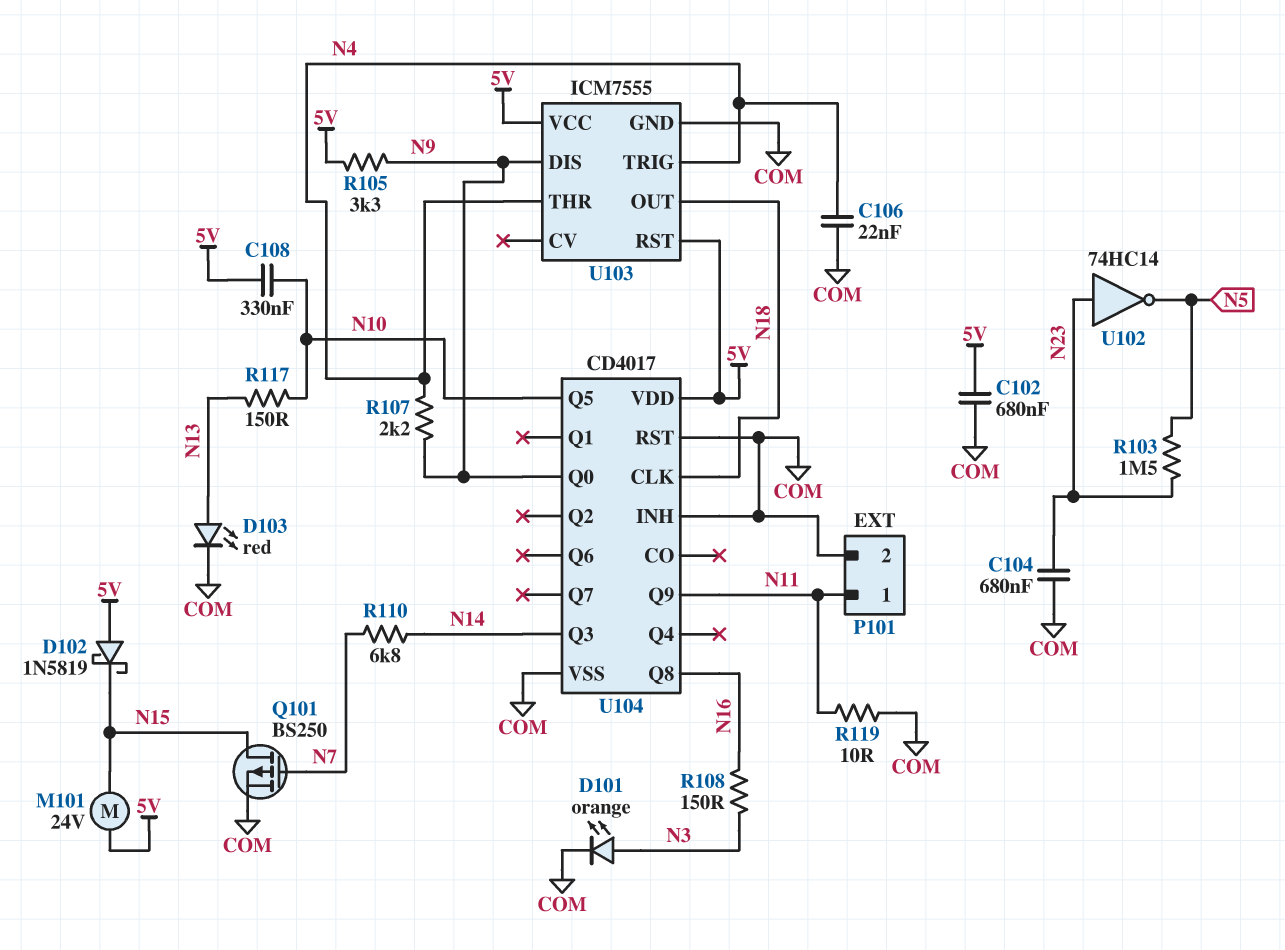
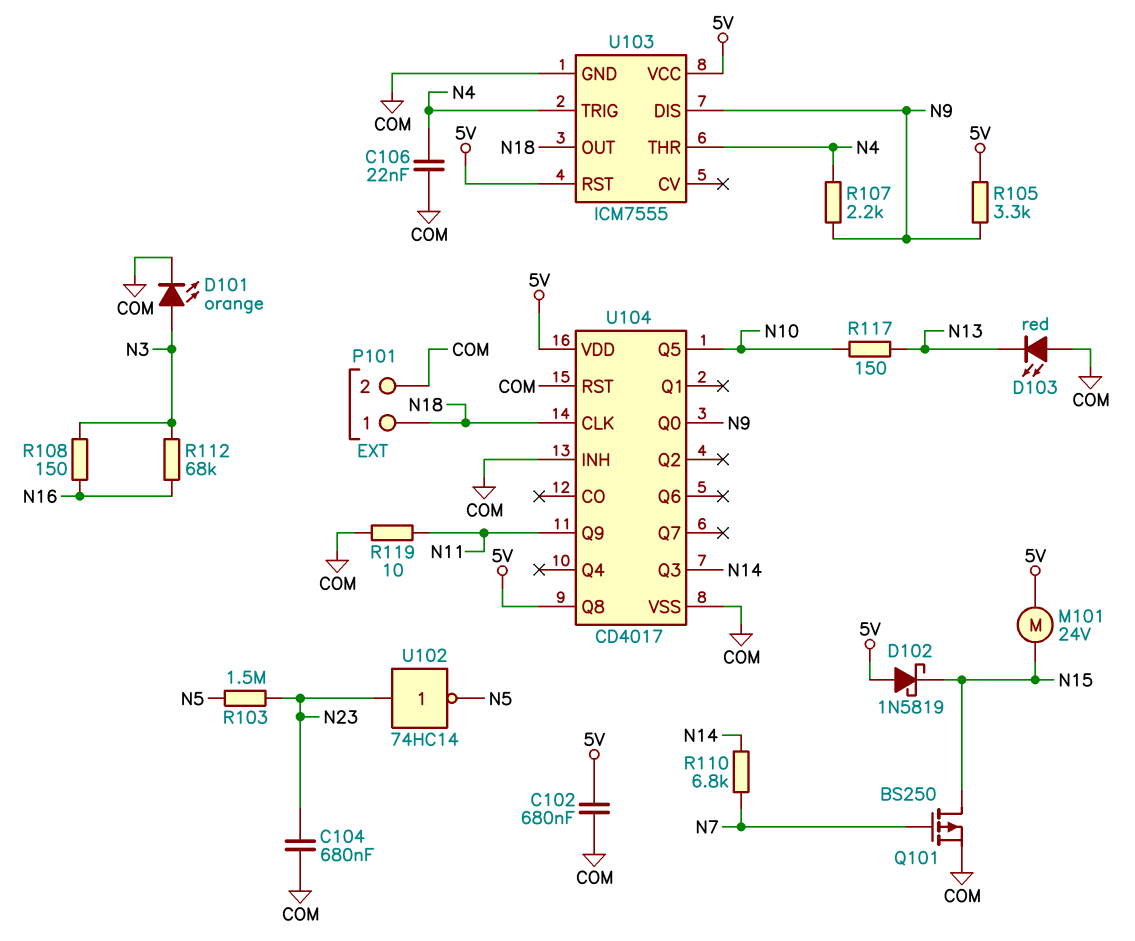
C108: 330nF (5V, N10) -> none
D103: LED red (A N13, K COM) -> LED red (A COM, K N13)
P101 pin 1: N11 -> N18
R112: none -> 68k (N3, N16)
U104 pin Q8: N16 -> 5V

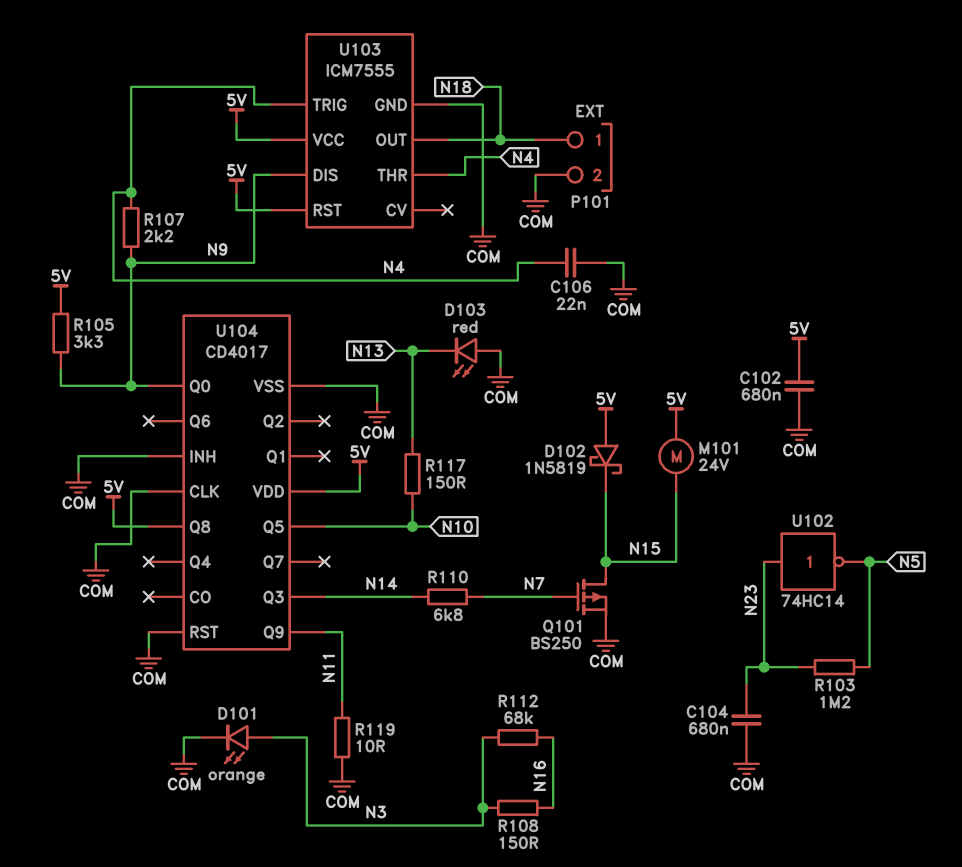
R103: 1.5M (N5, N23) -> 1.2M (N5, N23)
U104 pin CLK: N18 -> COM

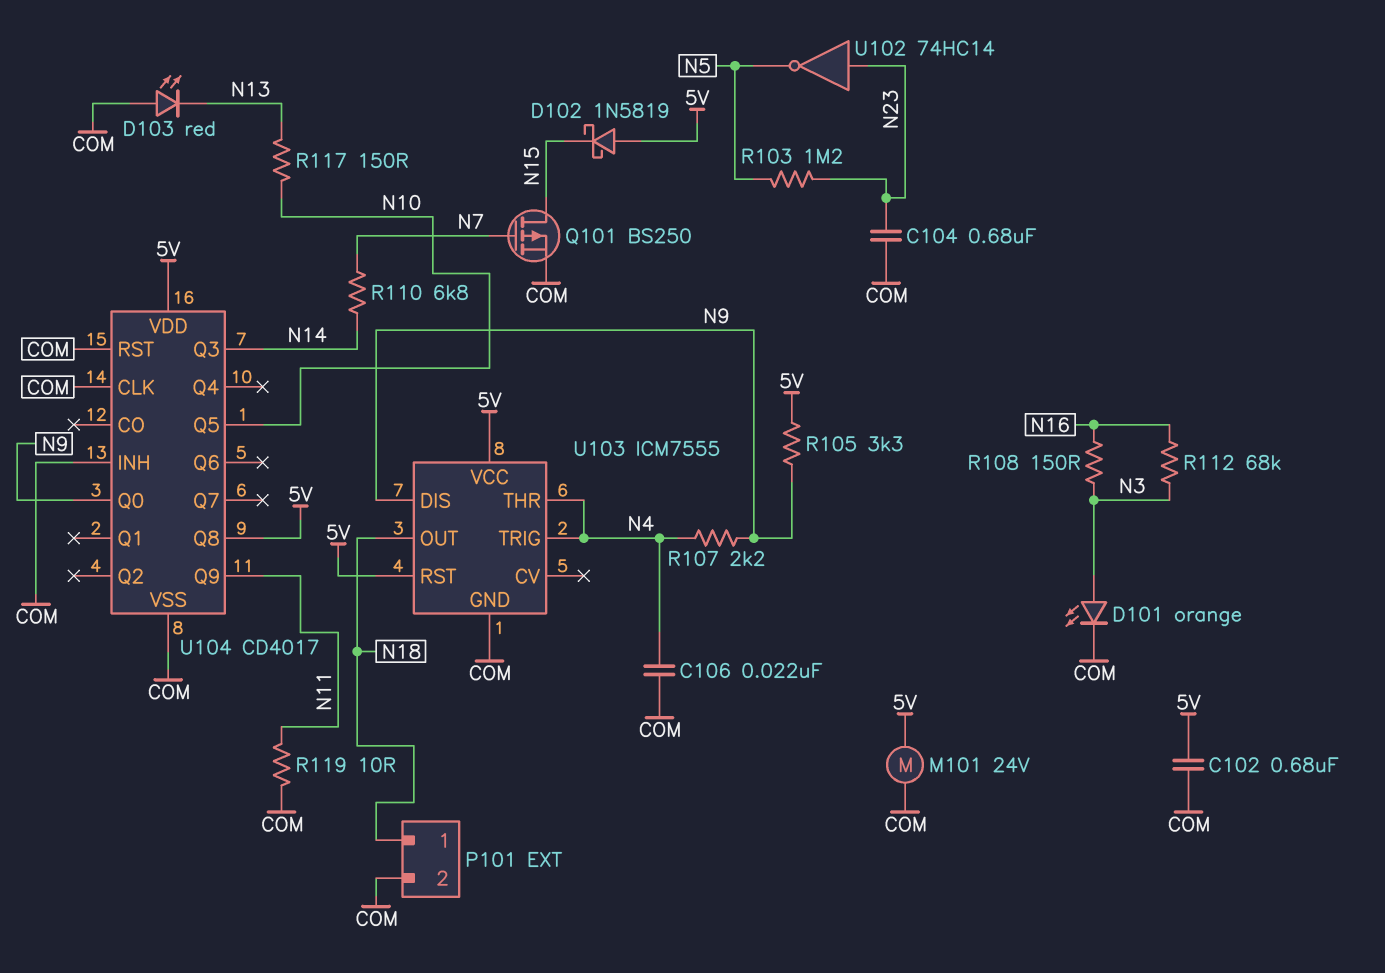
M101: motor 24V (5V, N15) -> motor 24V (5V, COM)

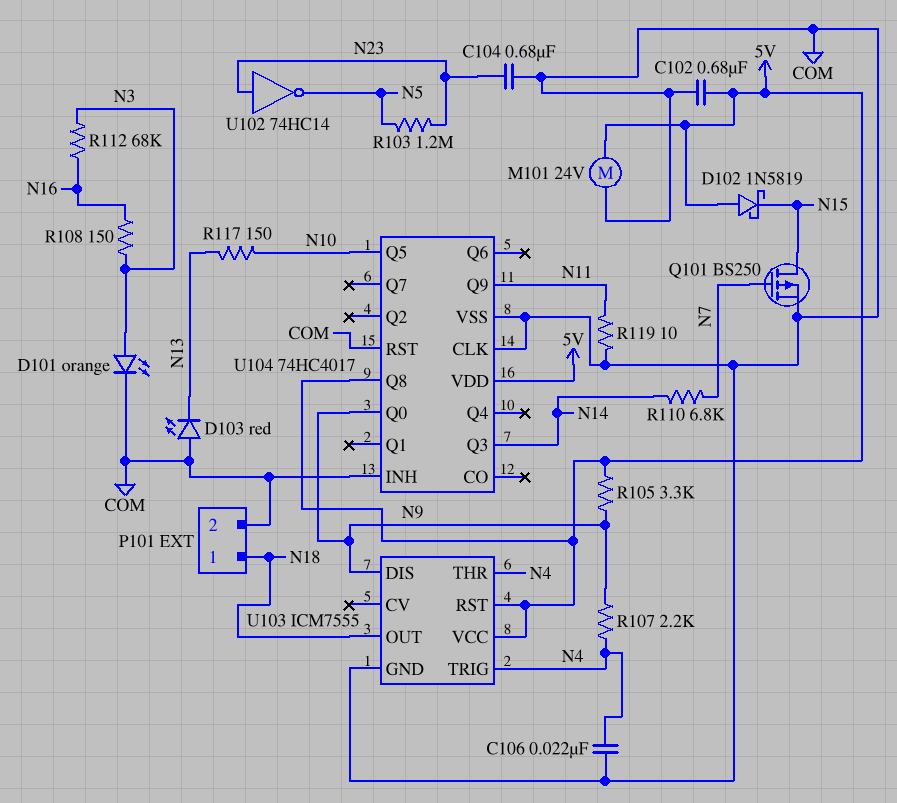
U104: CD4017 -> 74HC4017

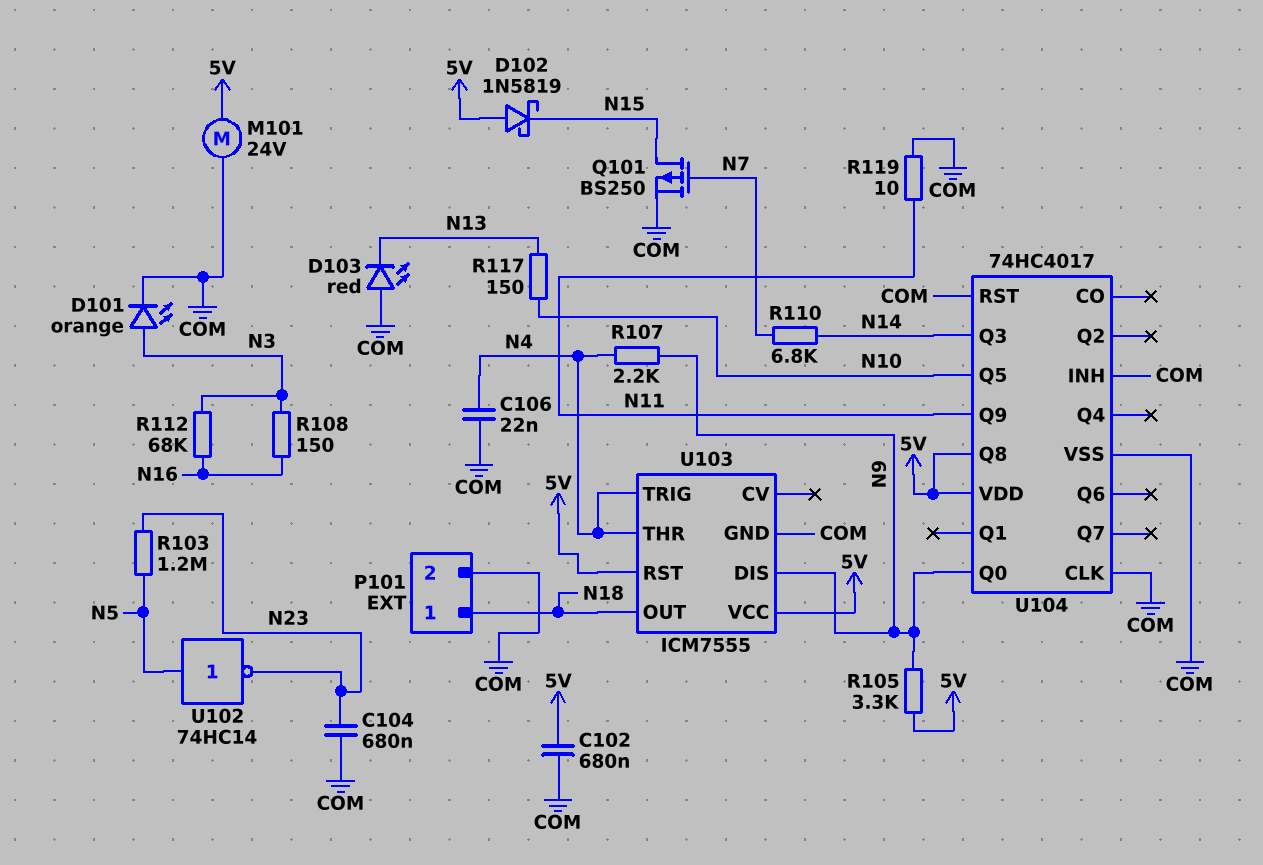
U102: NOT 74HC14 (in N23, out N5) -> NOT 74HC14 (in N5, out N23)

